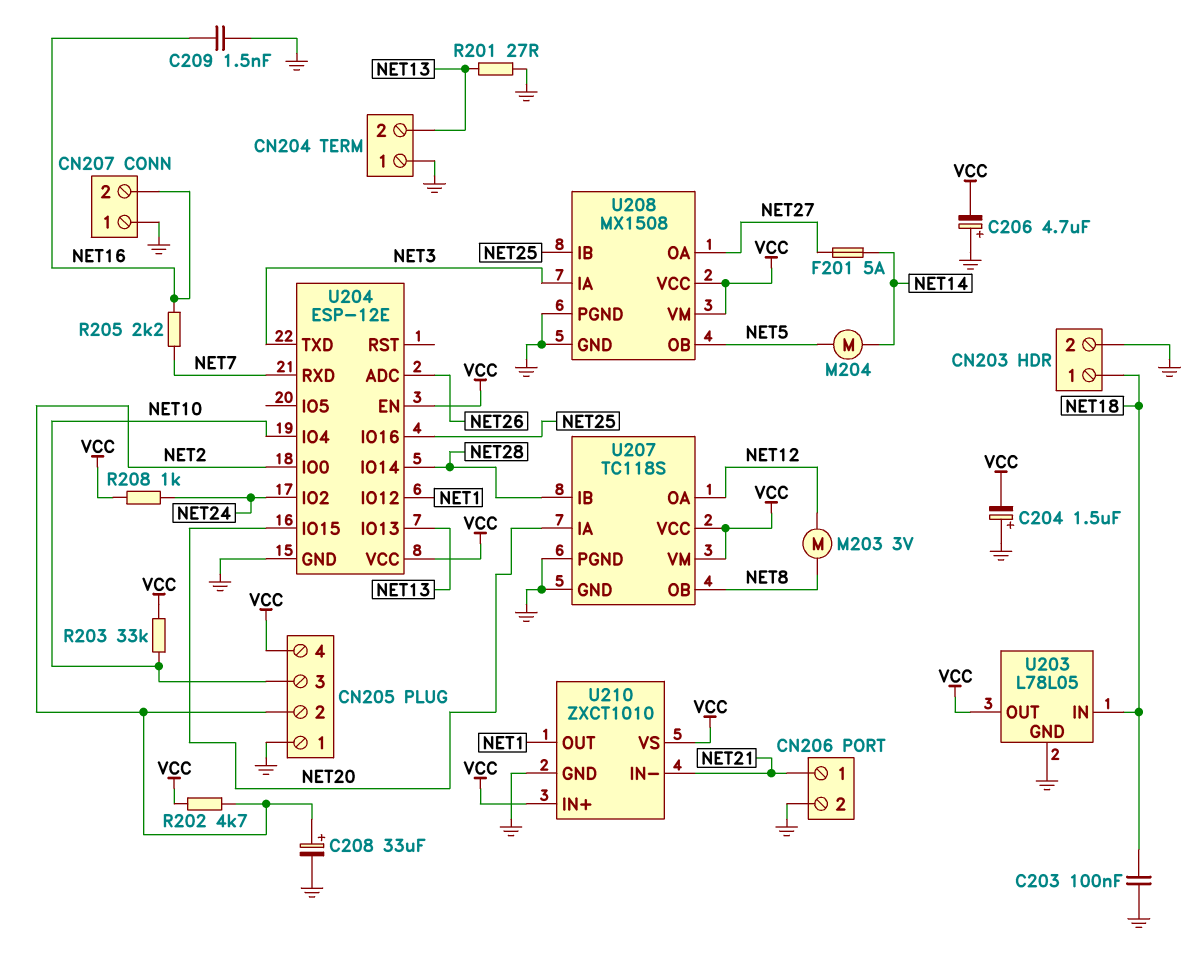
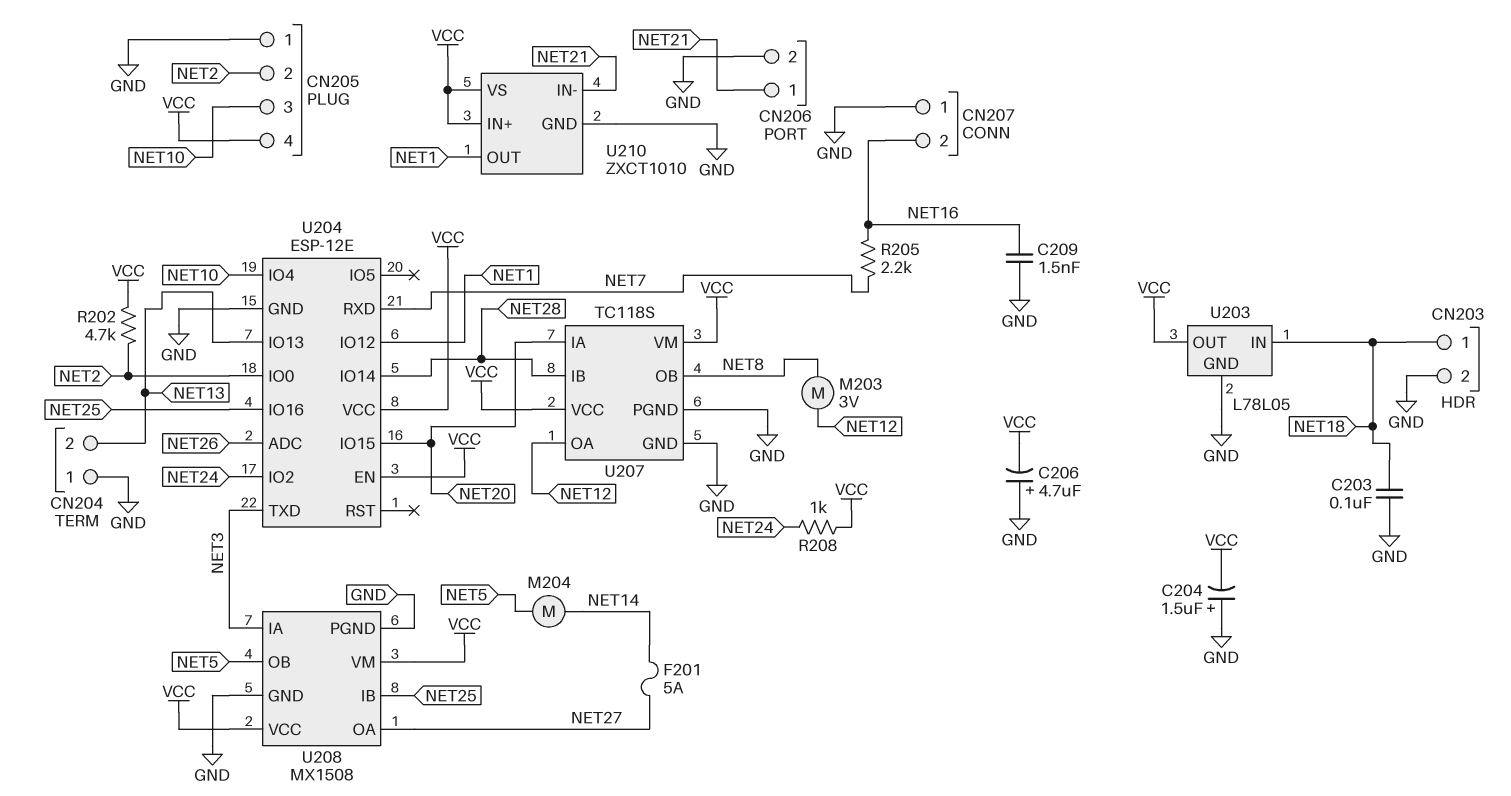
C208: 33uF (plus NET2, minus GND) -> none
R201: 27 (GND, NET13) -> none
R203: 33k (NET10, VCC) -> none

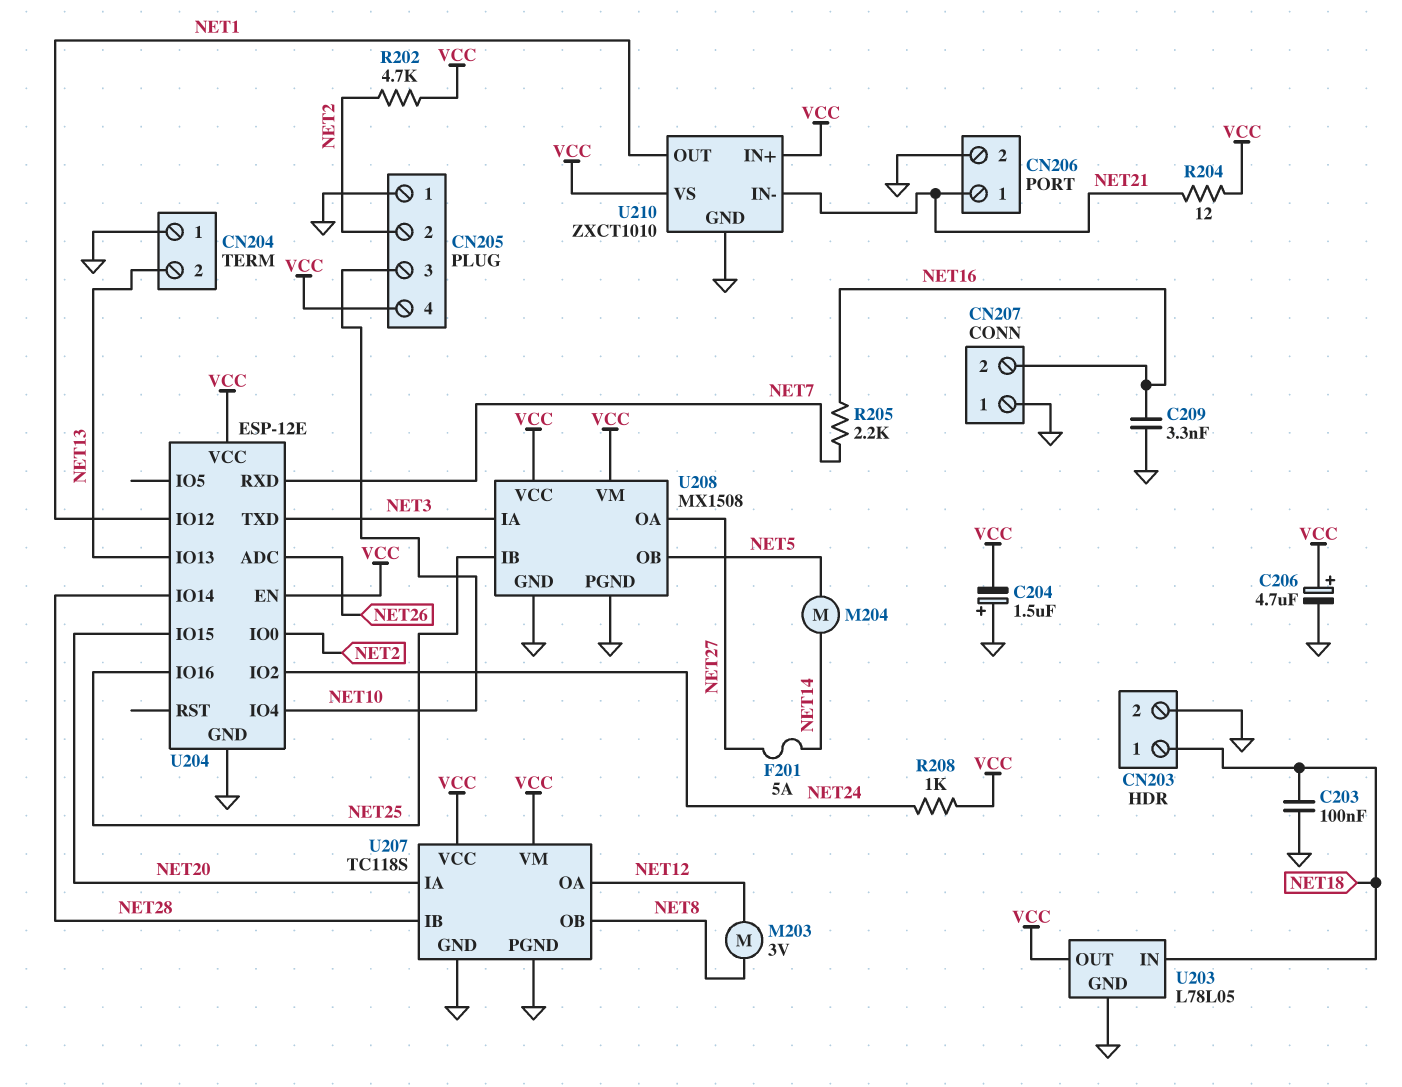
C206: 4.7uF (plus GND, minus VCC) -> 4.7uF (plus VCC, minus GND)
C209: 1.5nF (GND, NET16) -> 3.3nF (GND, NET16)
R204: none -> 12 (NET21, VCC)

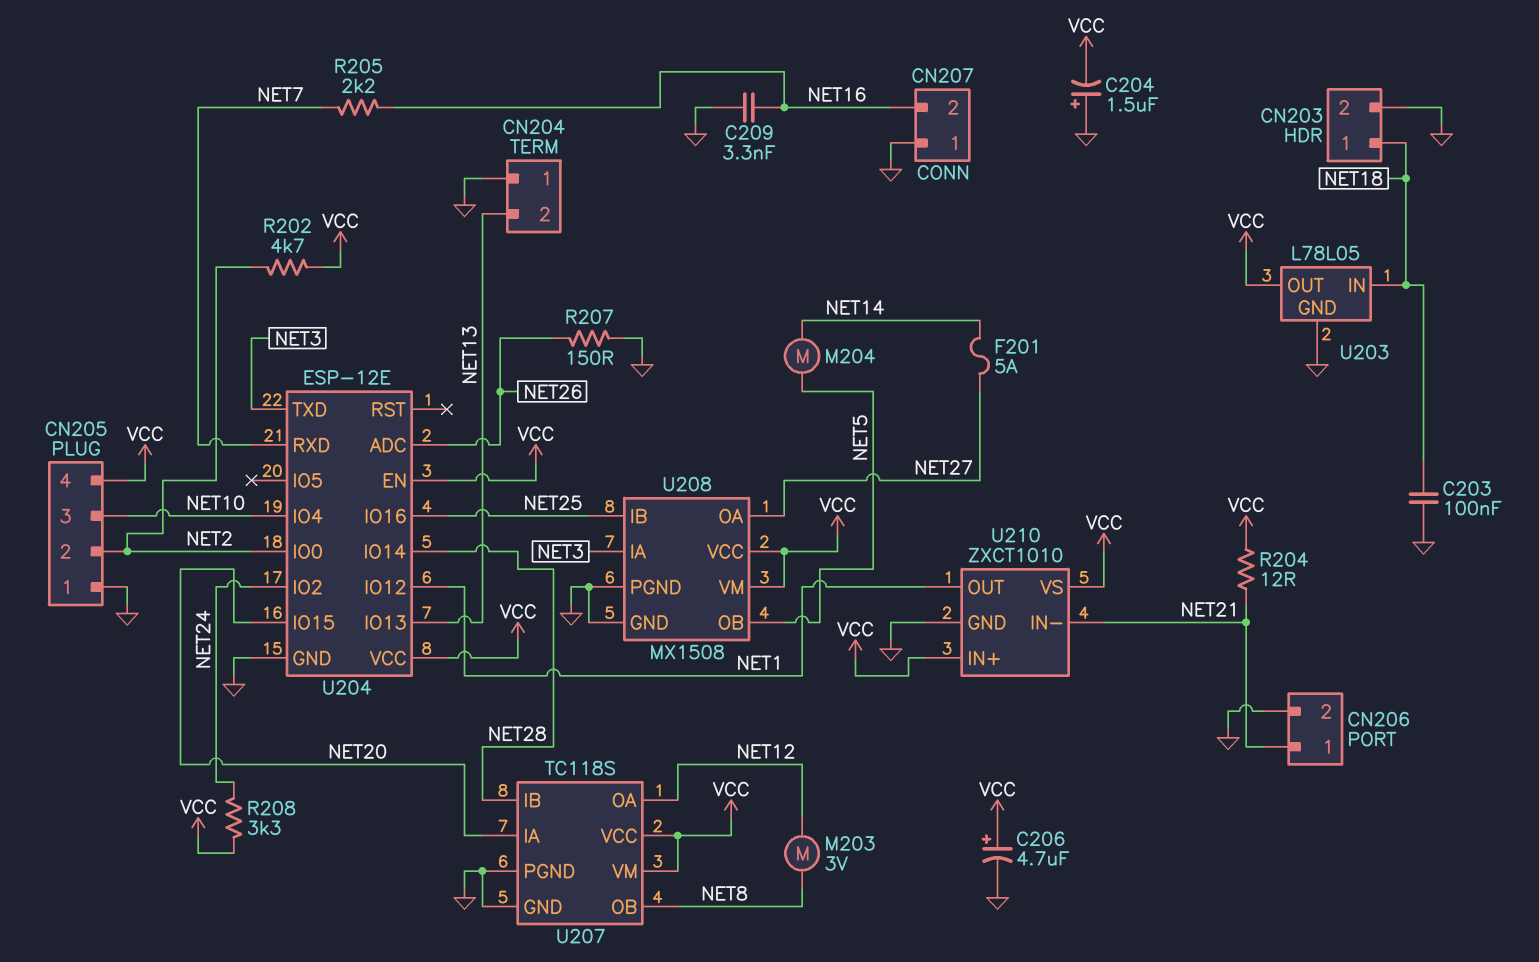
R207: none -> 150 (GND, NET26)
R208: 1k (NET24, VCC) -> 3.3k (NET24, VCC)

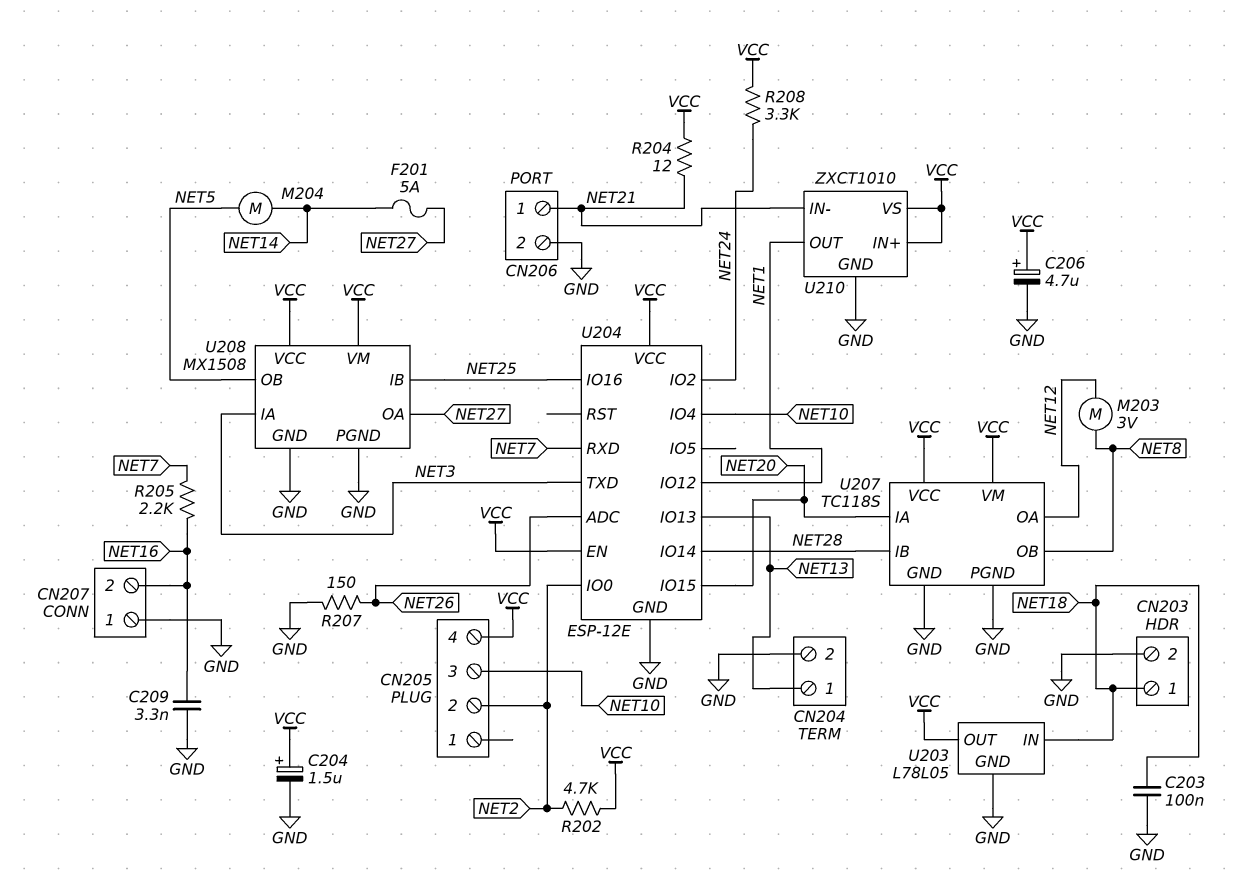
C204: 1.5uF (plus GND, minus VCC) -> 1.5uF (plus VCC, minus GND)
CN204 pin 1: GND -> NET13
CN204 pin 2: NET13 -> GND
CN205 pin 1: GND -> none

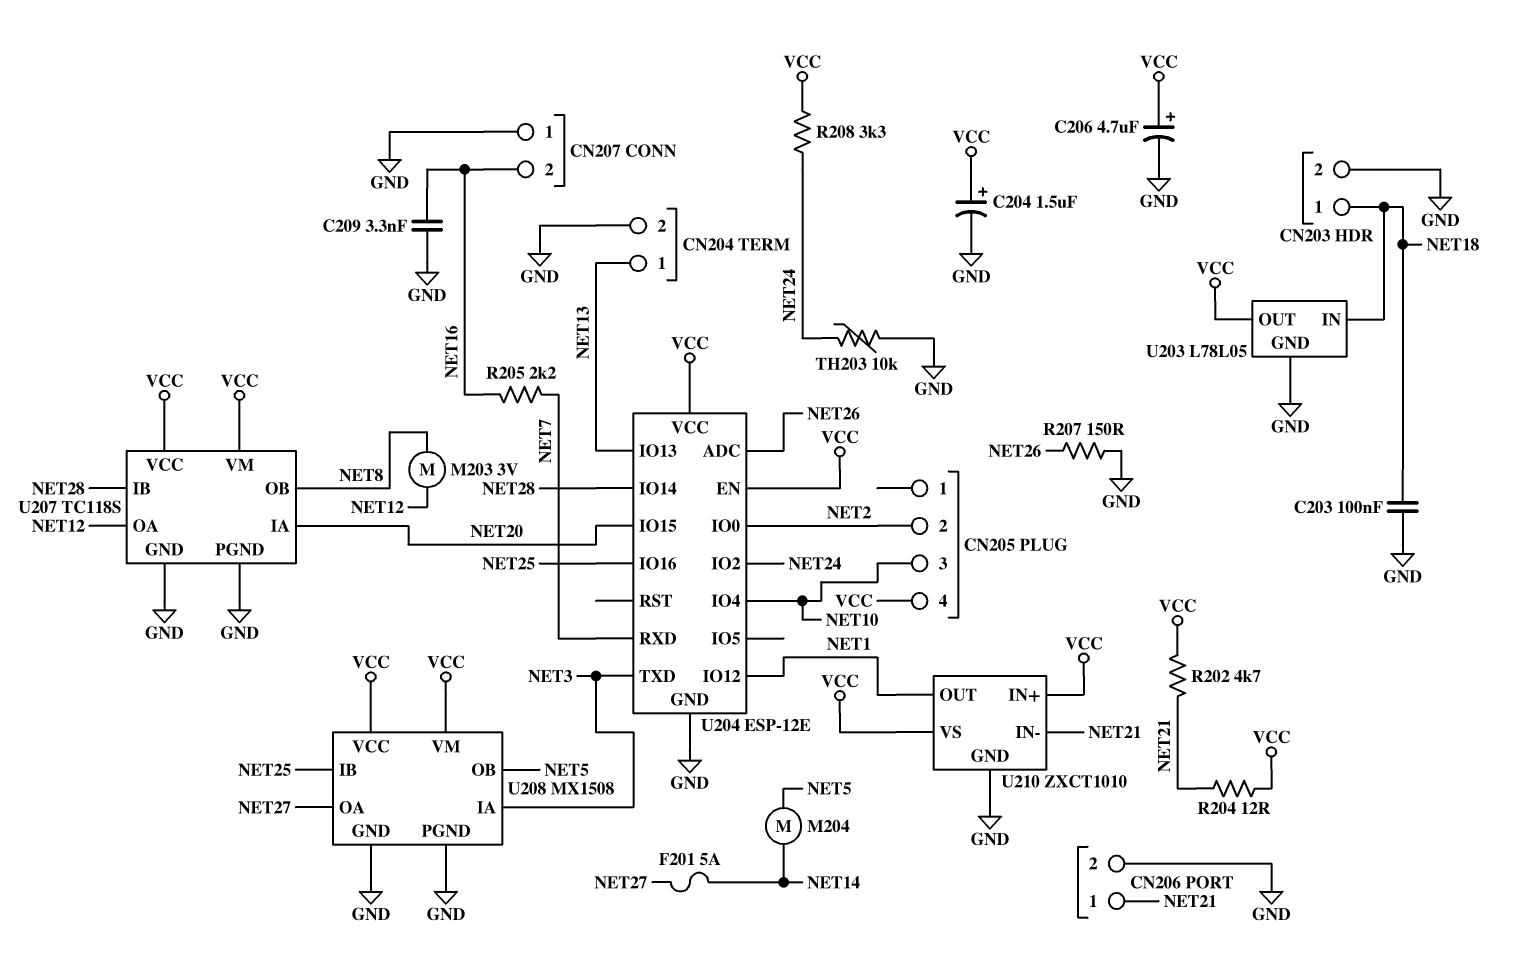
R202: 4.7k (NET2, VCC) -> 4.7k (NET21, VCC)
TH203: none -> 10k (GND, NET24)

